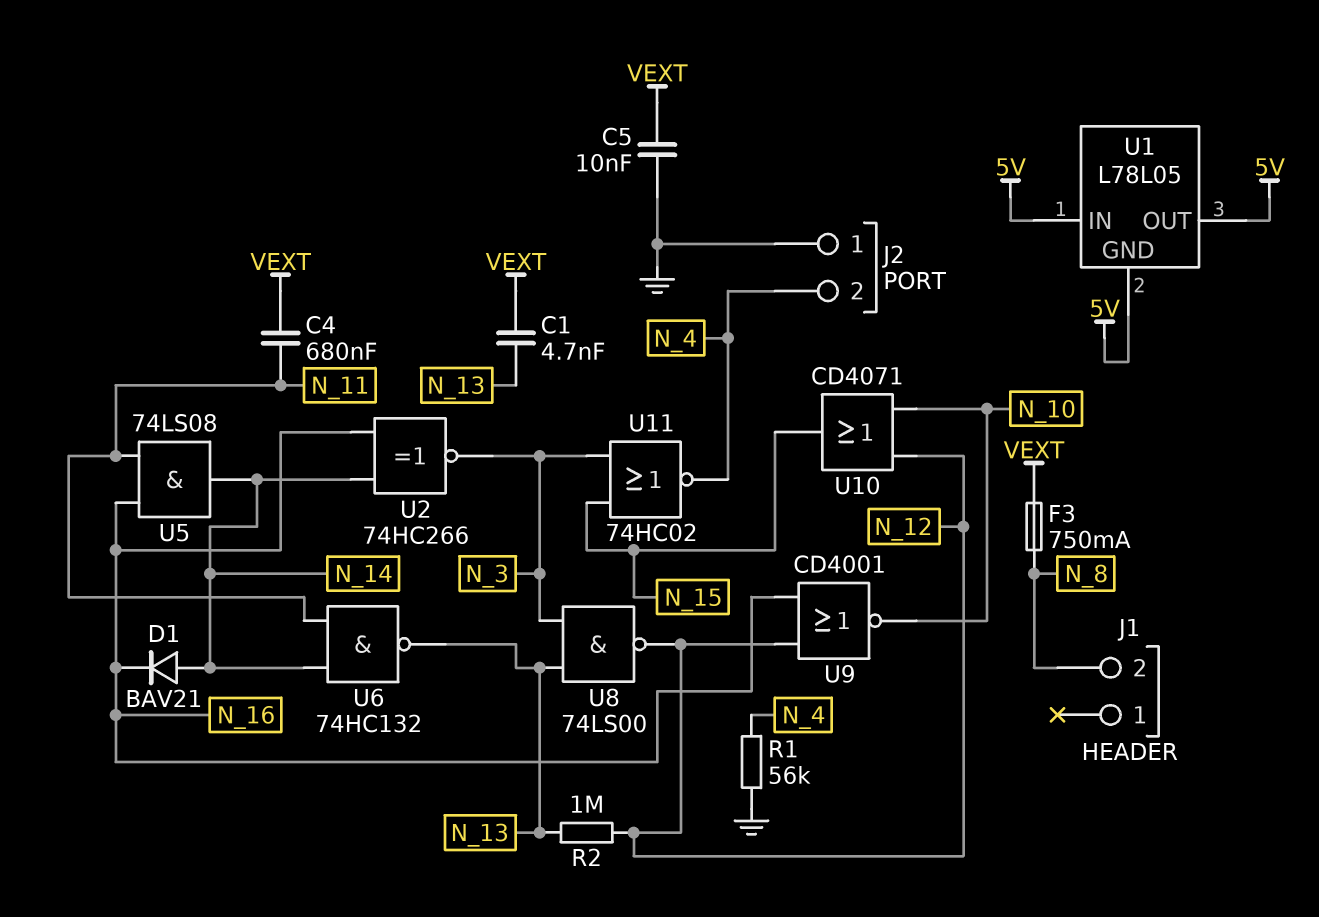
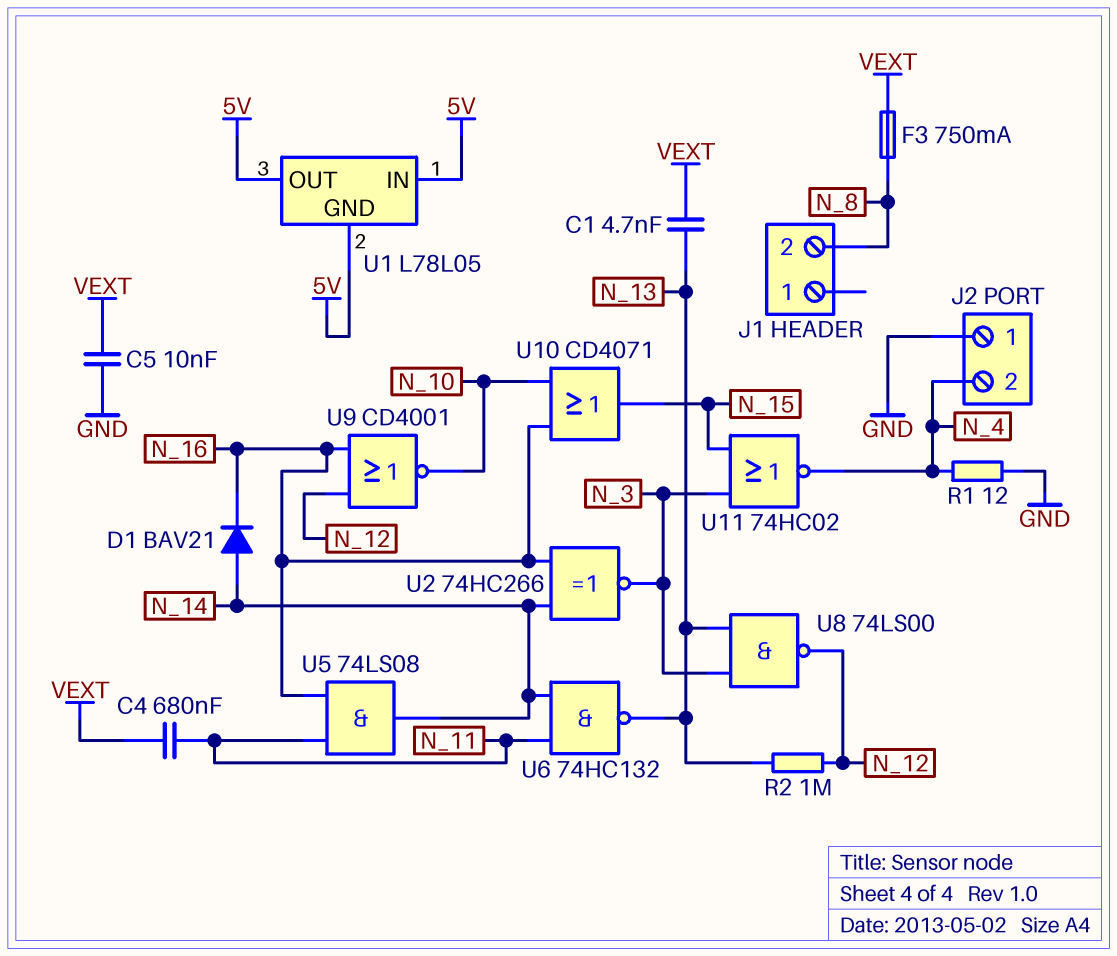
R1: 56k (GND, N_4) -> 12 (GND, N_4)
U10: OR CD4071 (in N_10, in N_12, out N_15) -> OR CD4071 (in N_10, in N_16, out N_15)

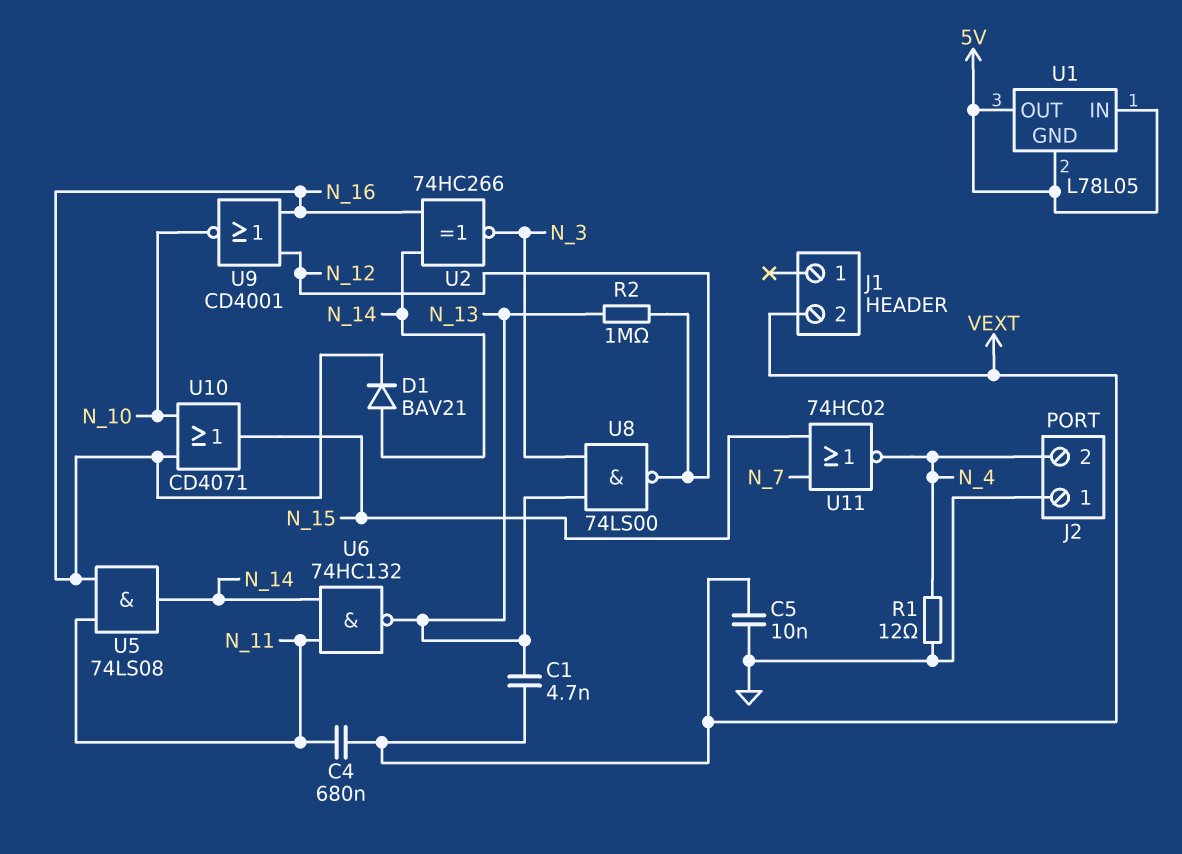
F3: 750mA (N_8, VEXT) -> none
J1 pin 2: N_8 -> VEXT
U11: NOR 74HC02 (in N_3, in N_15, out N_4) -> NOR 74HC02 (in N_7, in N_15, out N_4)

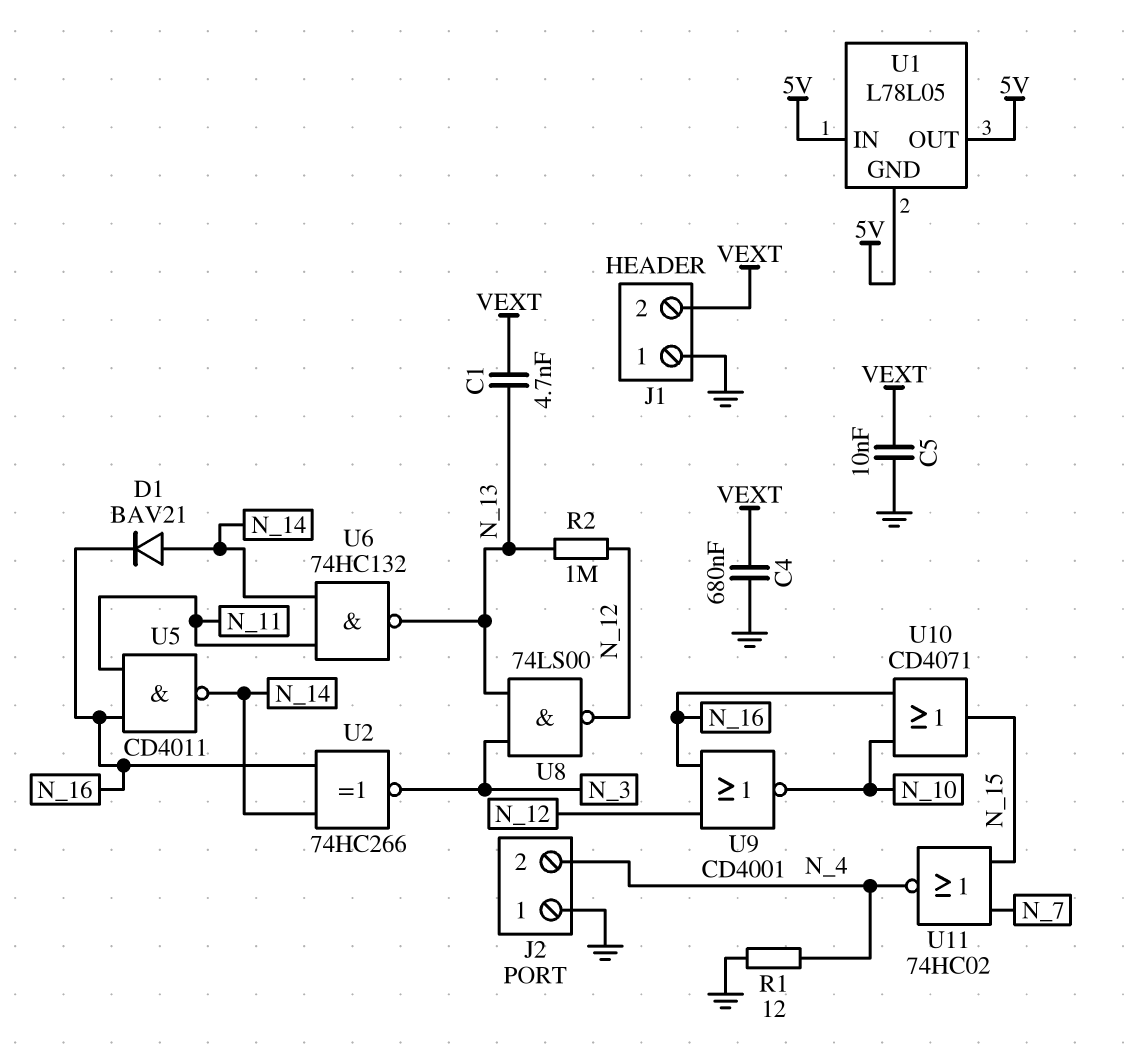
C4: 680nF (N_11, VEXT) -> 680nF (GND, VEXT)
J1 pin 1: none -> GND
U5: AND 74LS08 (in N_11, in N_16, out N_14) -> NAND CD4011 (in N_11, in N_16, out N_14)

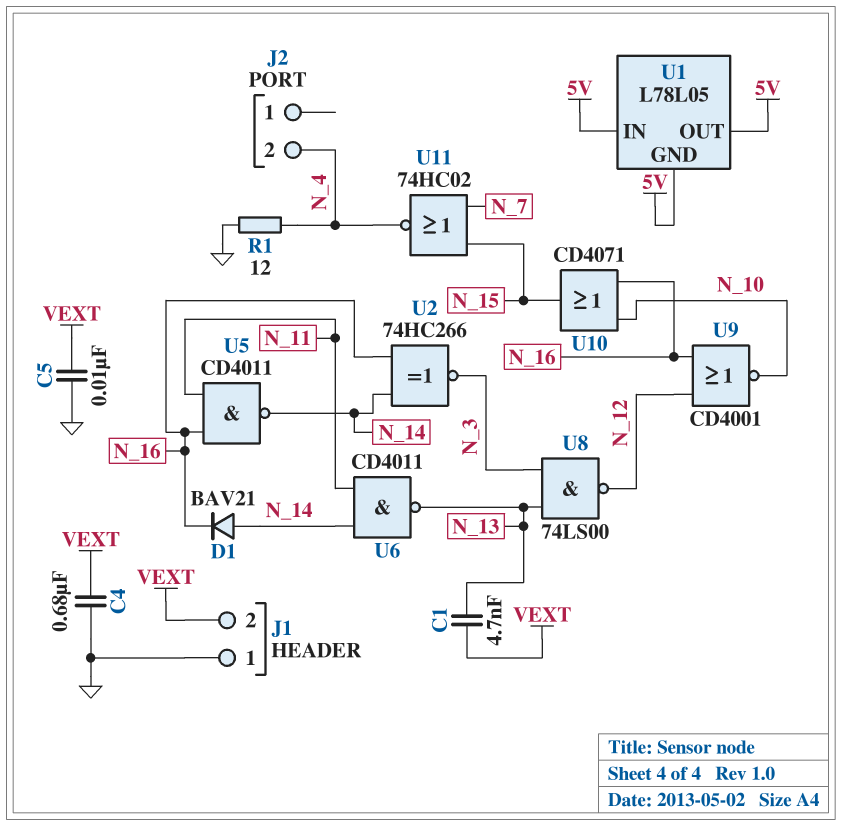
J2 pin 1: GND -> none
R2: 1M (N_12, N_13) -> none
U6: NAND 74HC132 (in N_11, in N_14, out N_13) -> NAND CD4011 (in N_11, in N_14, out N_13)

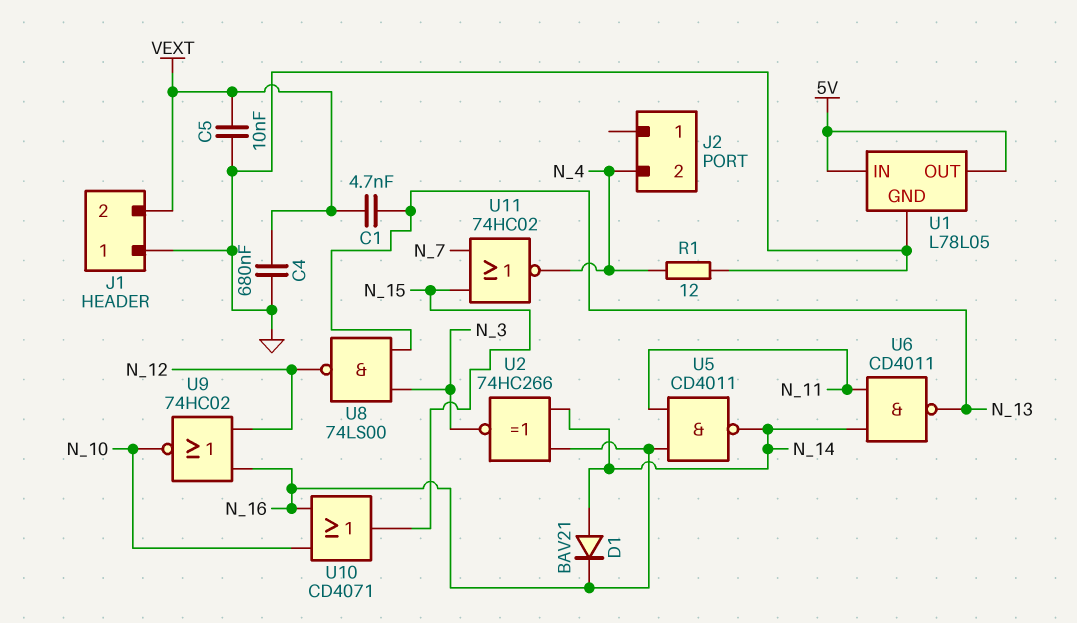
U1 pin GND: 5V -> GND
U9: NOR CD4001 (in N_12, in N_16, out N_10) -> NOR 74HC02 (in N_12, in N_16, out N_10)

